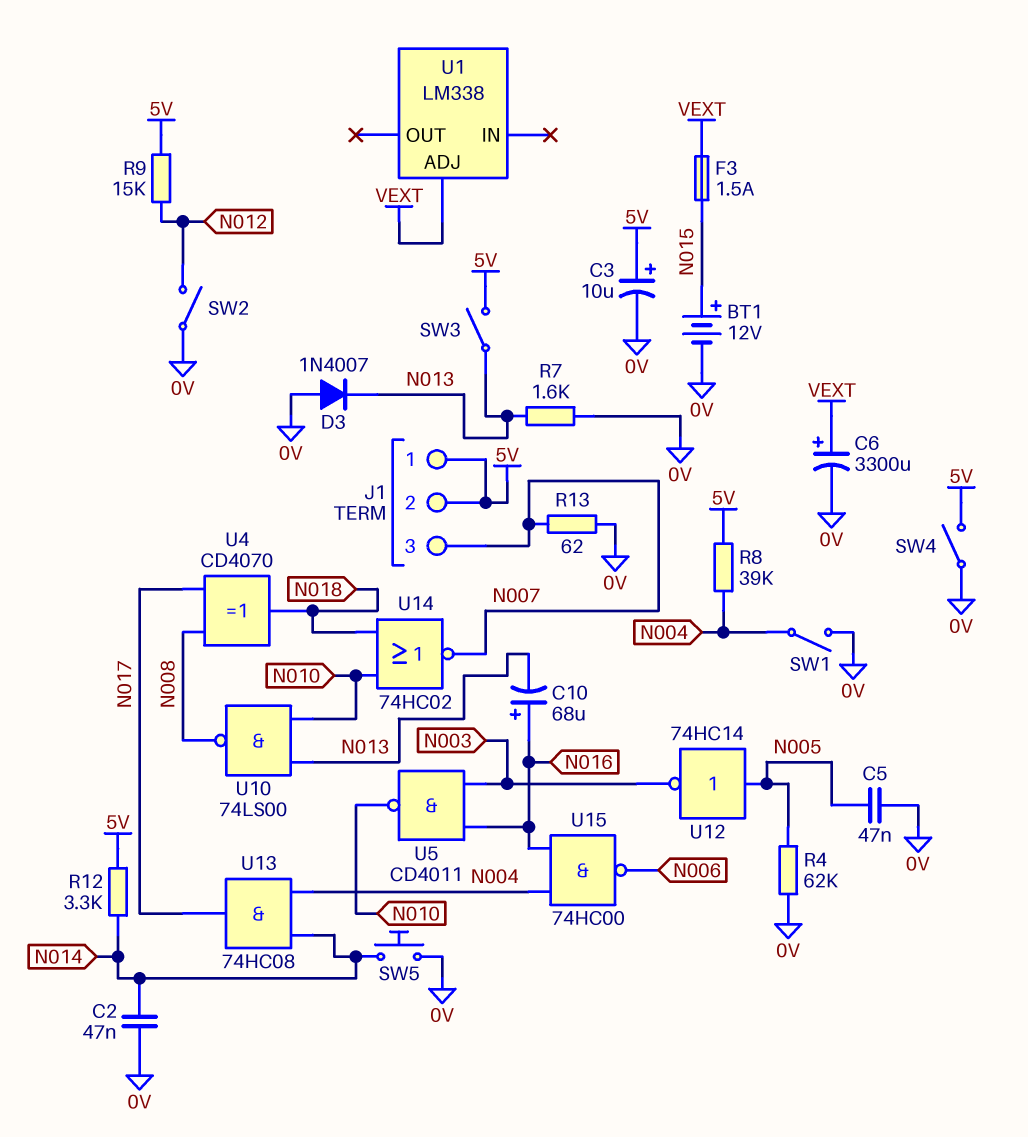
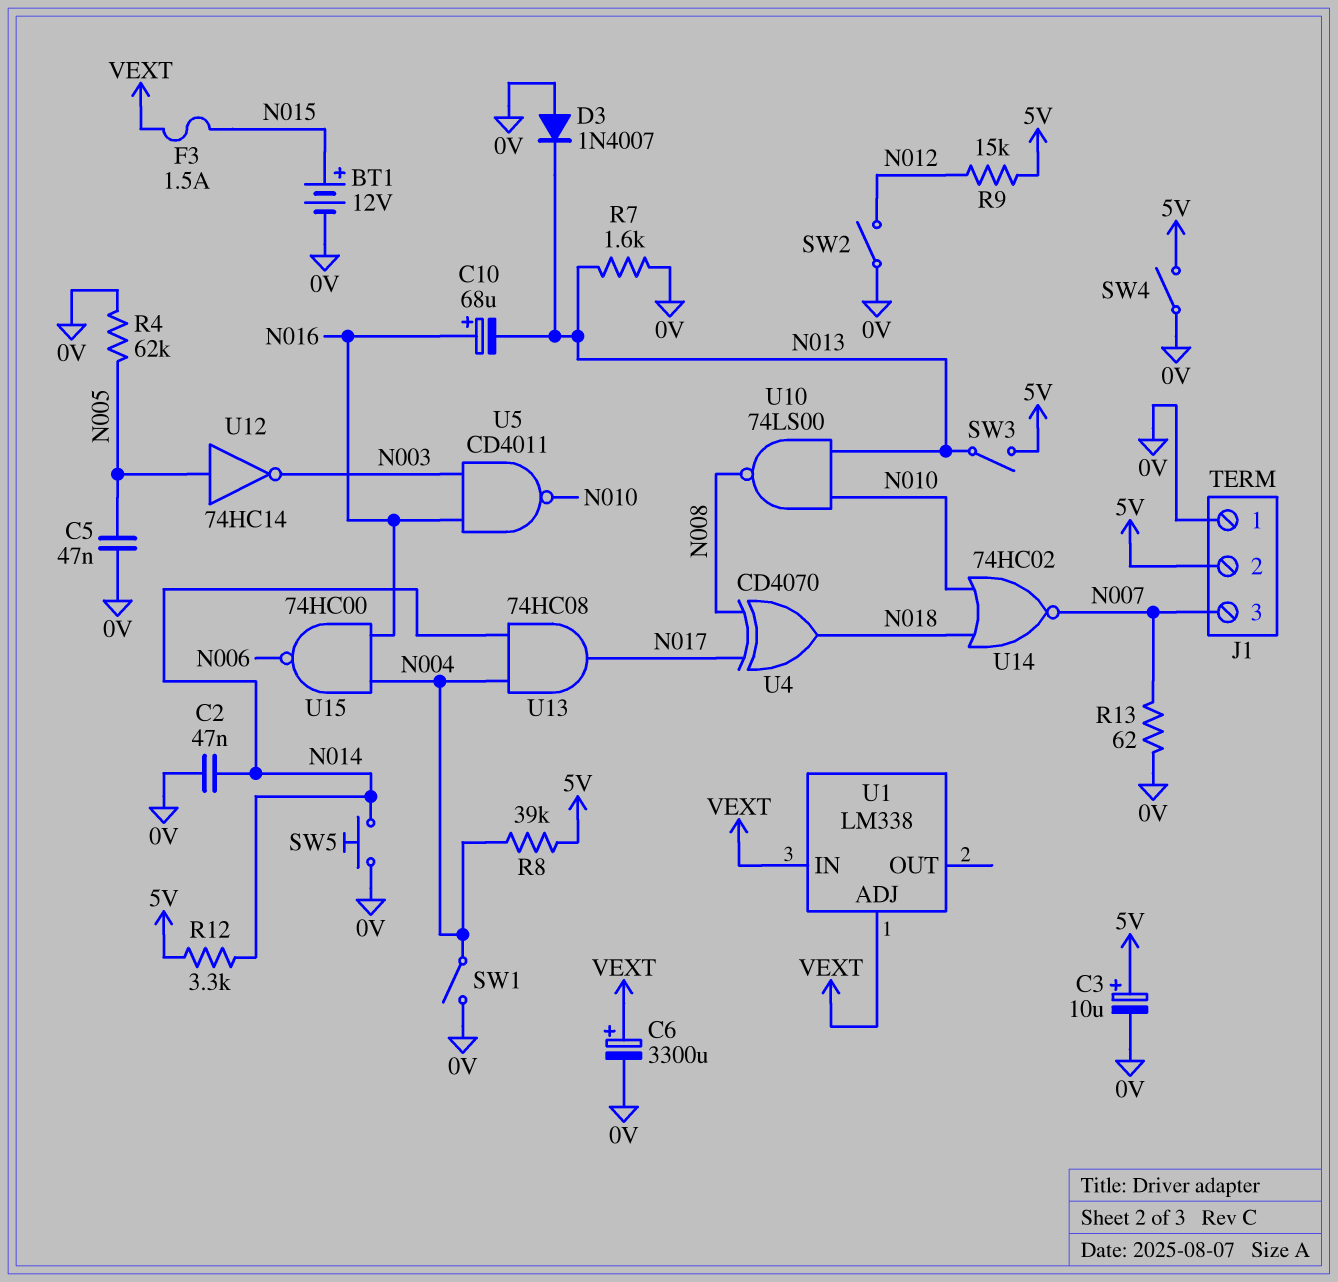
J1 pin 1: 5V -> 0V
U1 pin IN: none -> VEXT

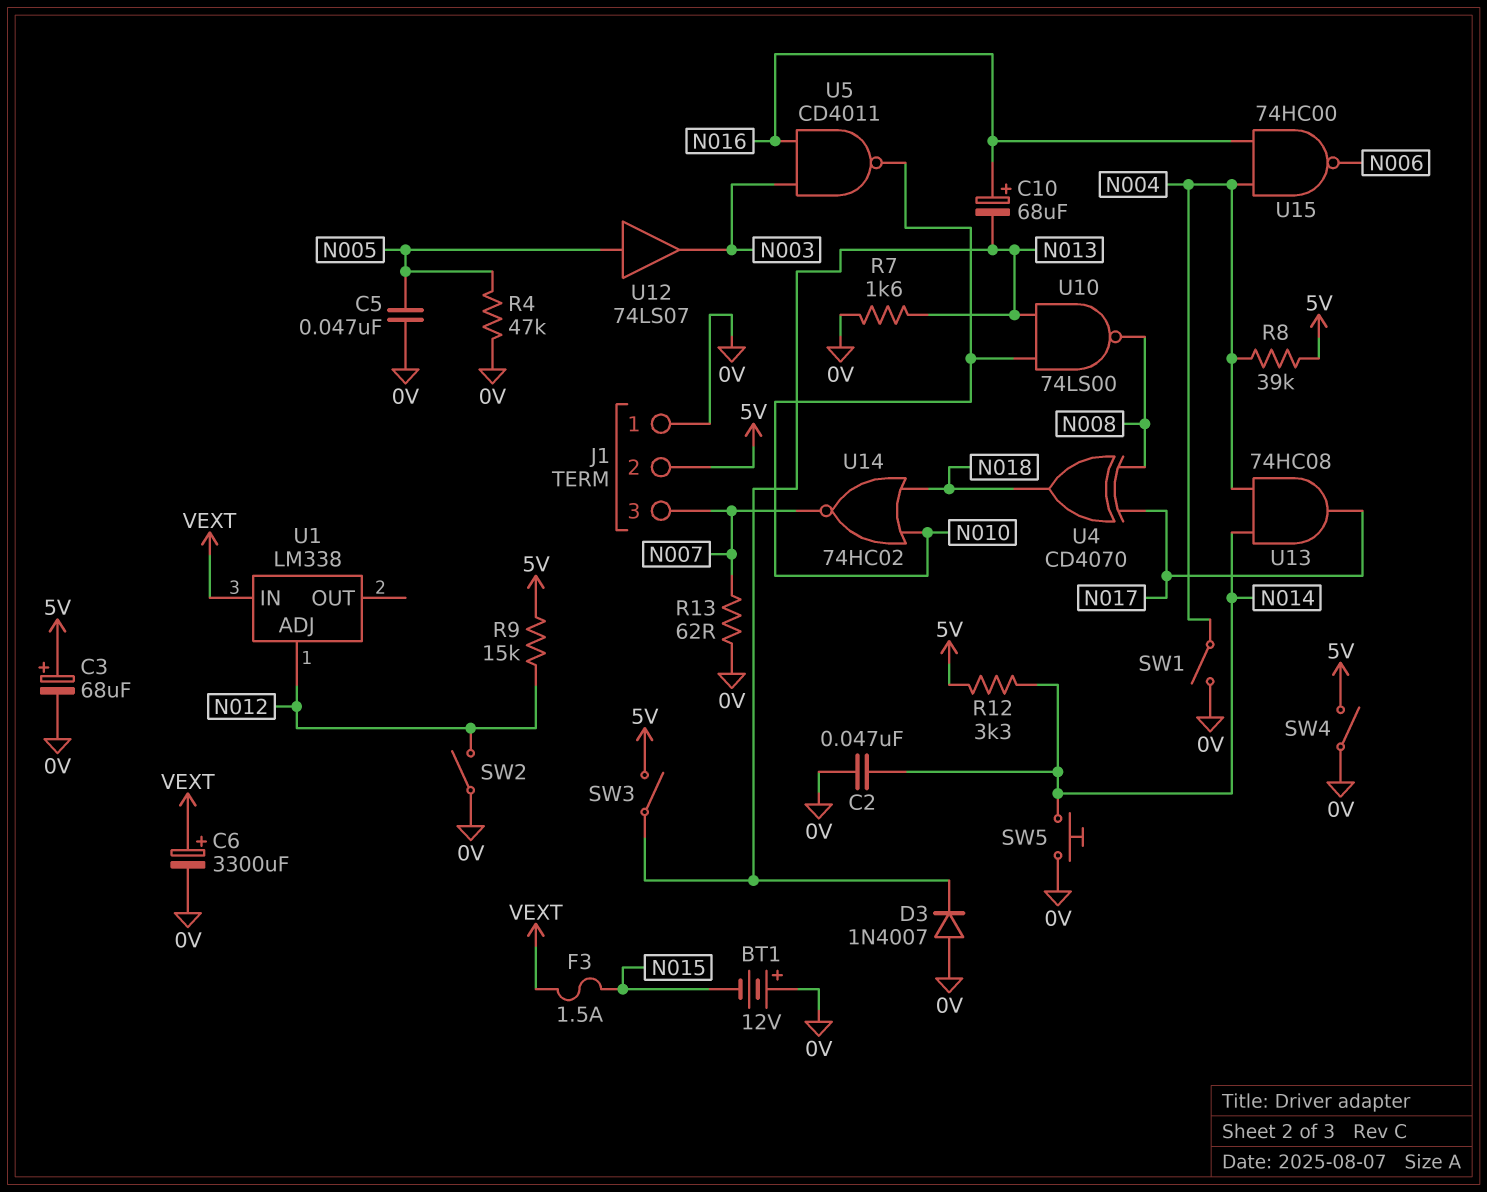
BT1: 12V (plus N015, minus 0V) -> 12V (plus 0V, minus N015)
C3: 10uF (plus 5V, minus 0V) -> 68uF (plus 5V, minus 0V)
R4: 62k (0V, N005) -> 47k (0V, N005)
U1 pin ADJ: VEXT -> N012
U12: NOT 74HC14 (in N005, out N003) -> buffer 74LS07 (in N005, out N003)

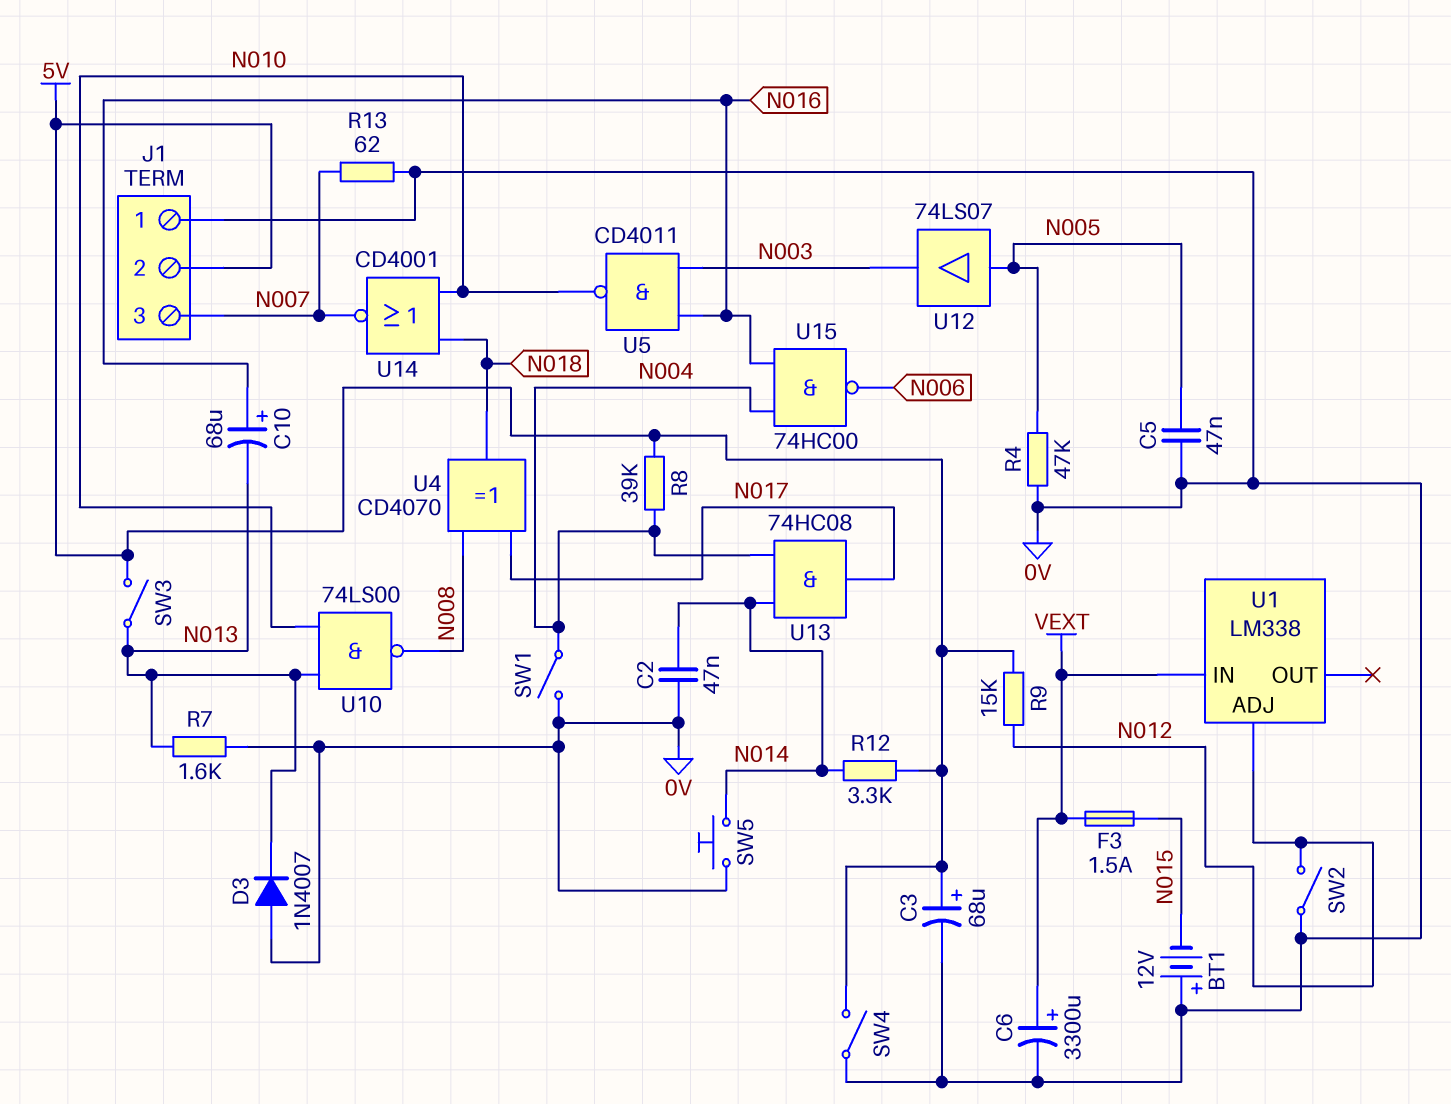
U14: NOR 74HC02 (in N010, in N018, out N007) -> NOR CD4001 (in N010, in N018, out N007)

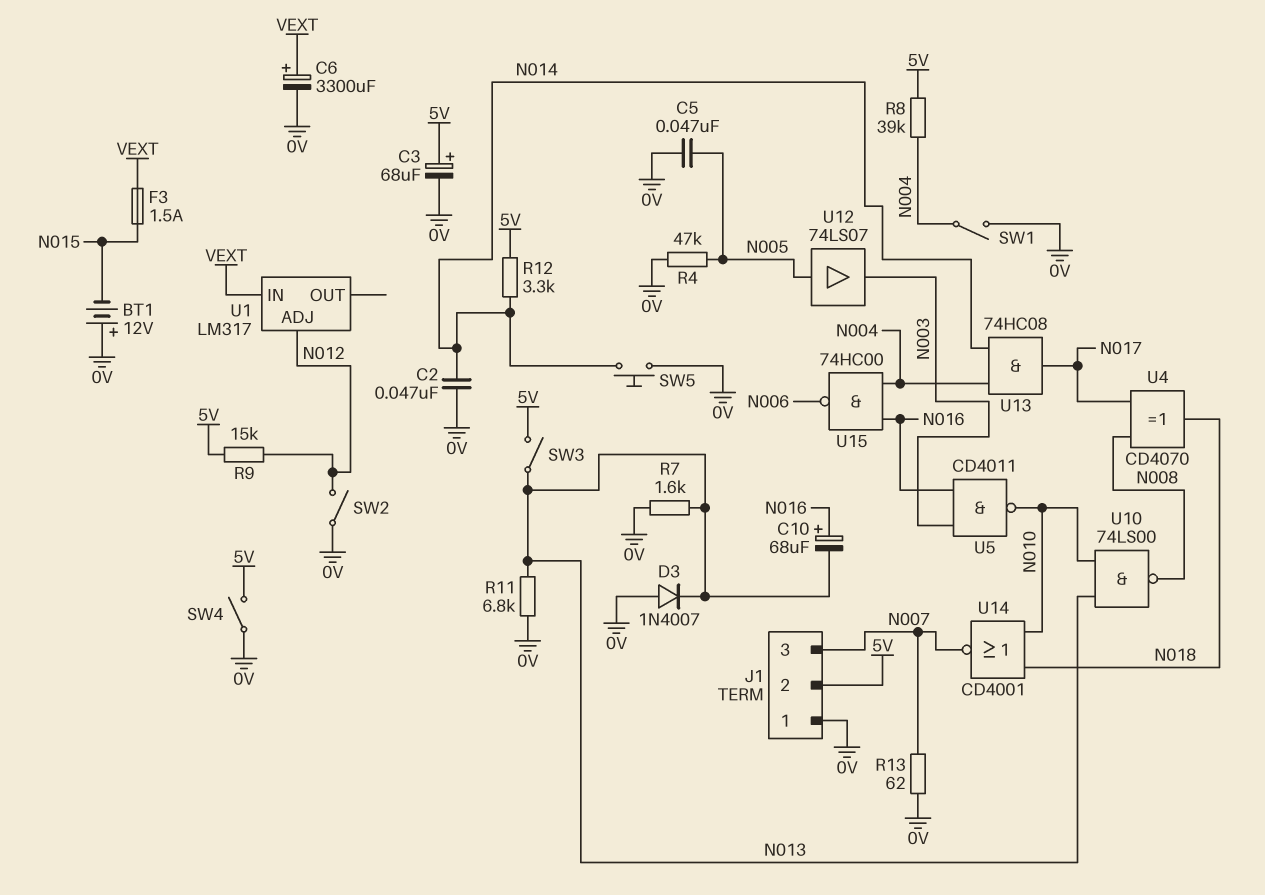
R11: none -> 6.8k (0V, N013)
U1: LM338 -> LM317

